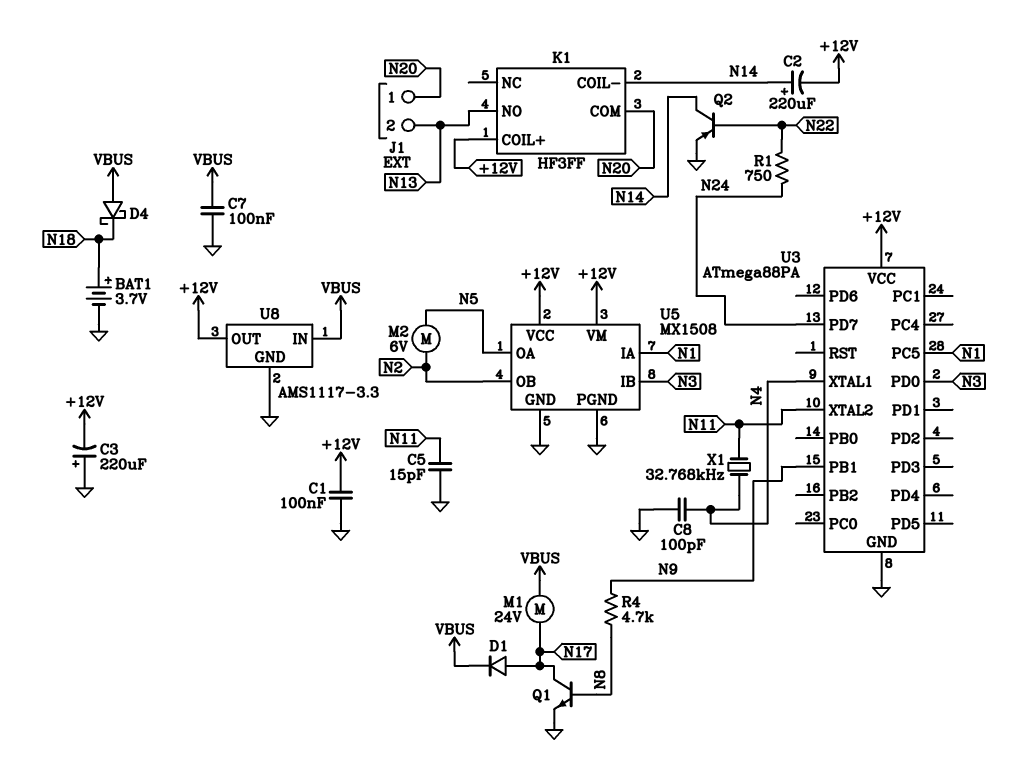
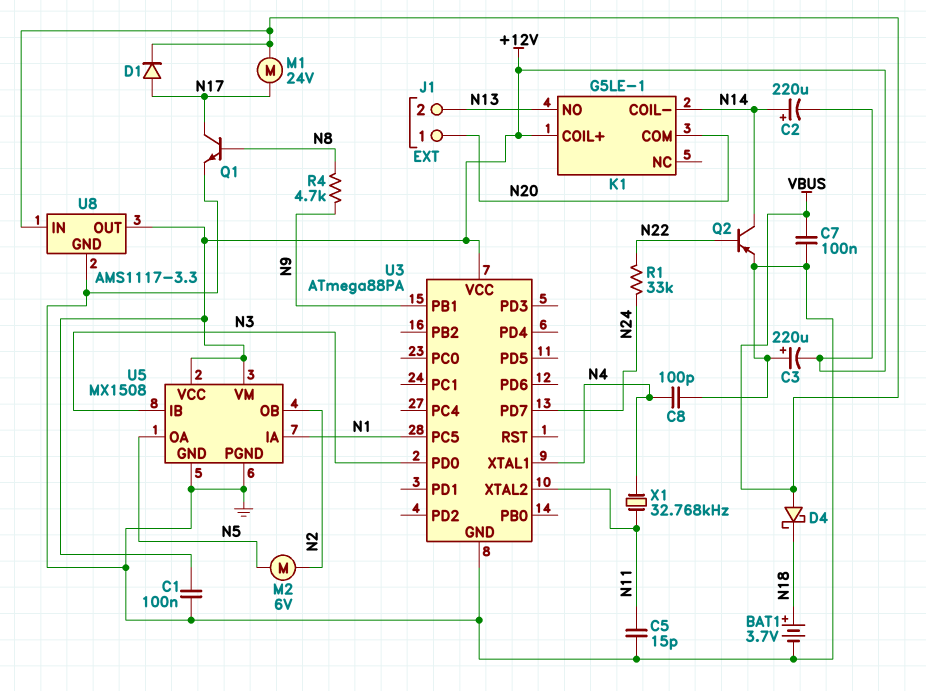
K1: HF3FF -> G5LE-1
R1: 750 (N22, N24) -> 33k (N22, N24)

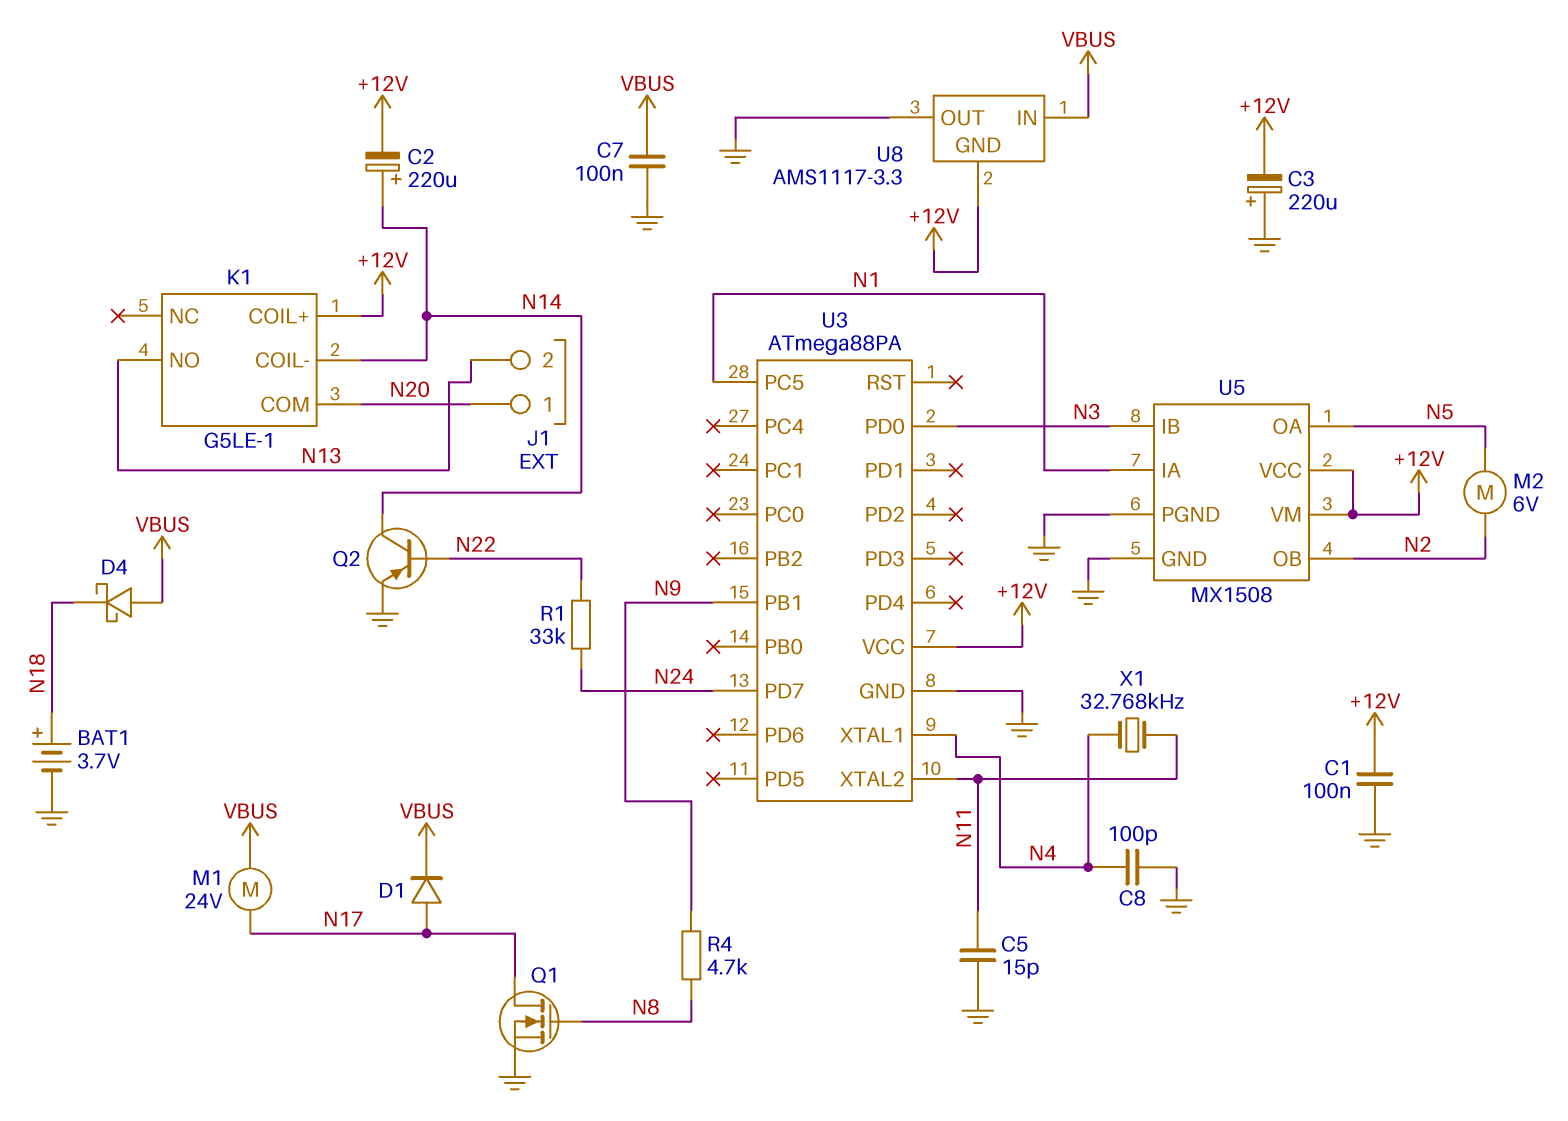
Q1: NPN (B N8, C N17, E GND) -> NMOS (G N8, D N17, S GND)
U8 pin GND: GND -> +12V
U8 pin OUT: +12V -> GND

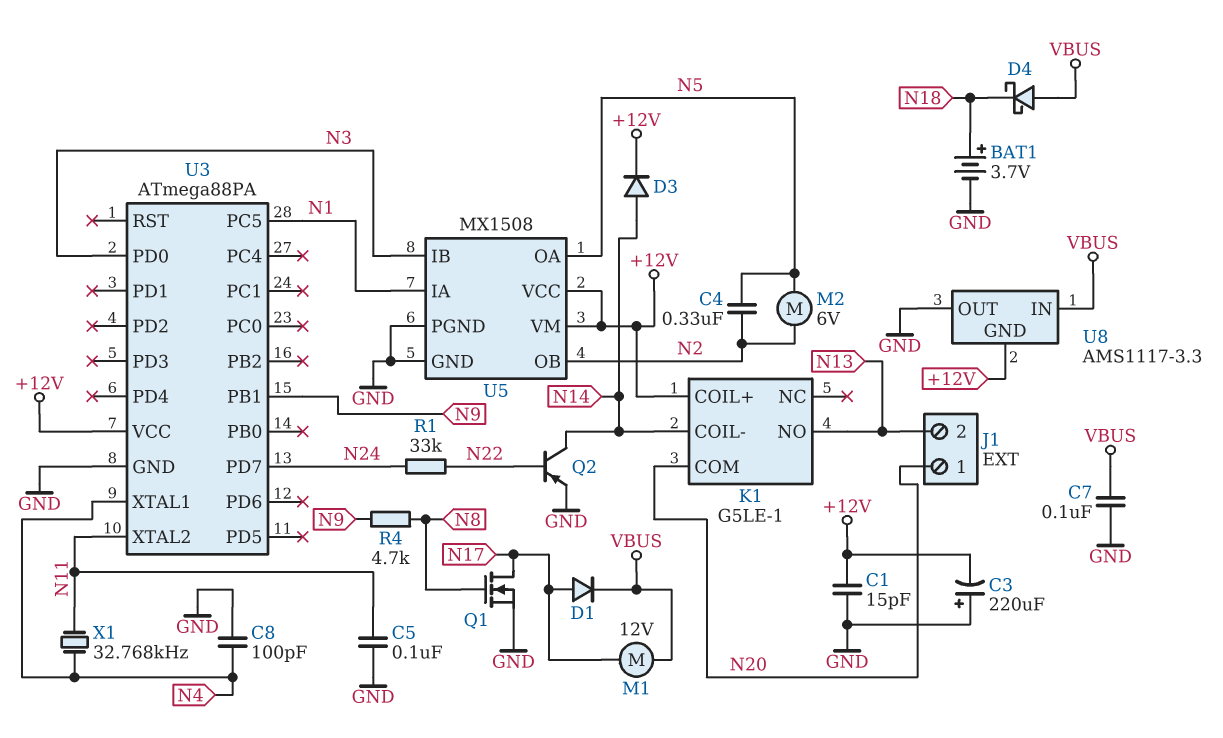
C1: 100nF (+12V, GND) -> 15pF (+12V, GND)
C2: 220uF (plus N14, minus +12V) -> none
C4: none -> 330nF (N2, N5)
C5: 15pF (GND, N11) -> 100nF (GND, N11)
D3: none -> diode (A N14, K +12V)
M1: motor 24V (N17, VBUS) -> motor 12V (N17, VBUS)

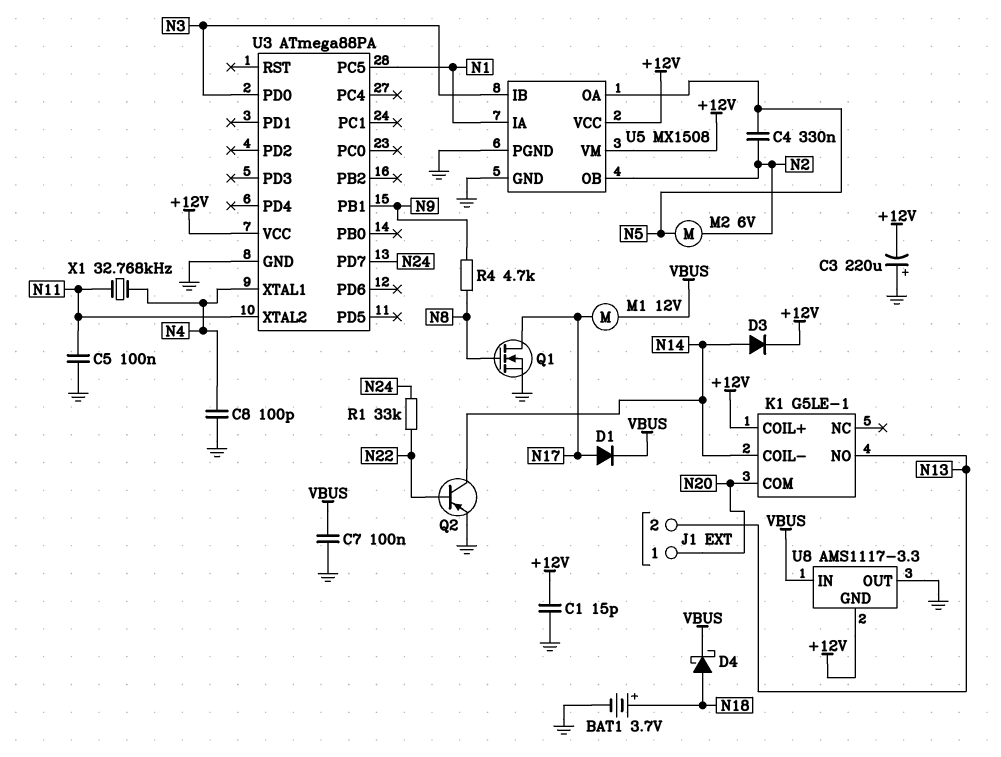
D4: schottky (A VBUS, K N18) -> schottky (A N18, K VBUS)

